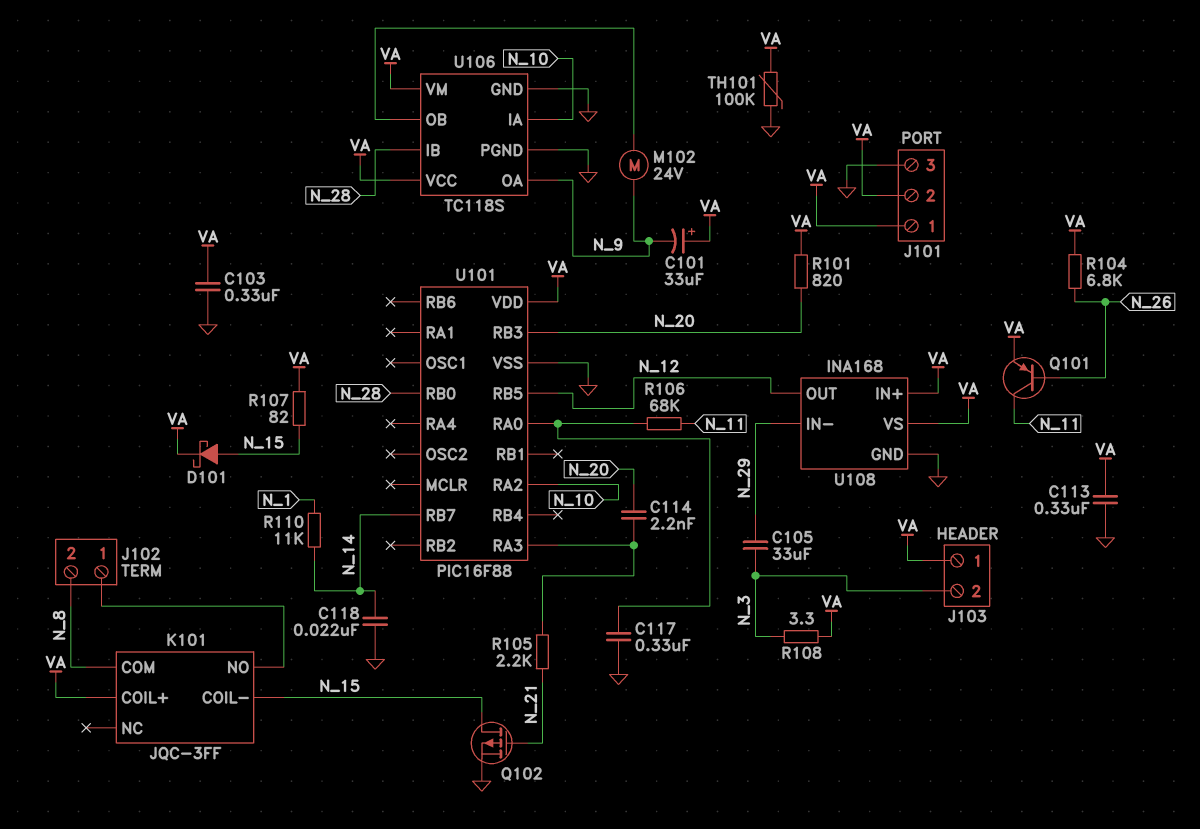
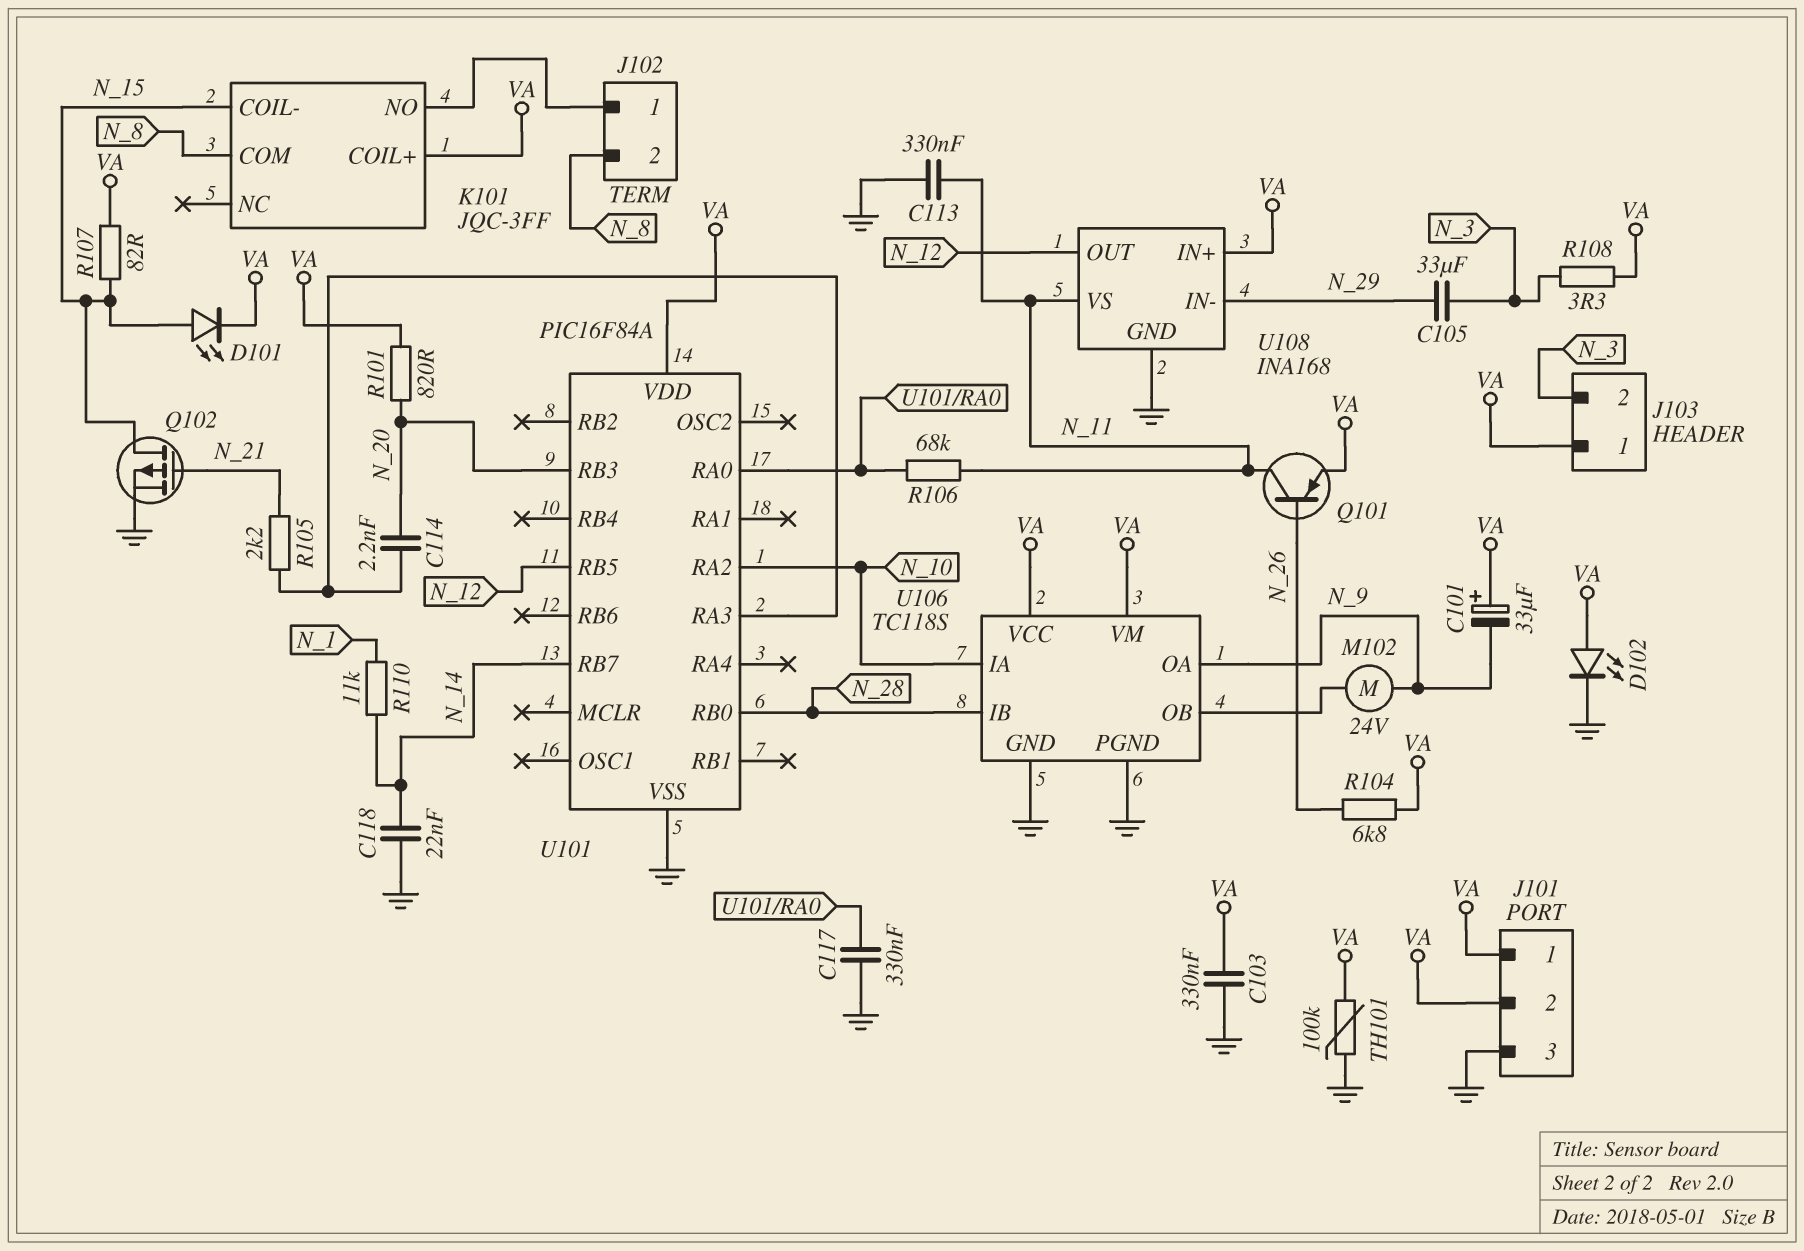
C113: 330nF (GND, VA) -> 330nF (GND, N_11)
D101: schottky (A N_15, K VA) -> LED (A N_15, K VA)
D102: none -> LED (A VA, K GND)
U101: PIC16F88 -> PIC16F84A
U108 pin VS: VA -> N_11

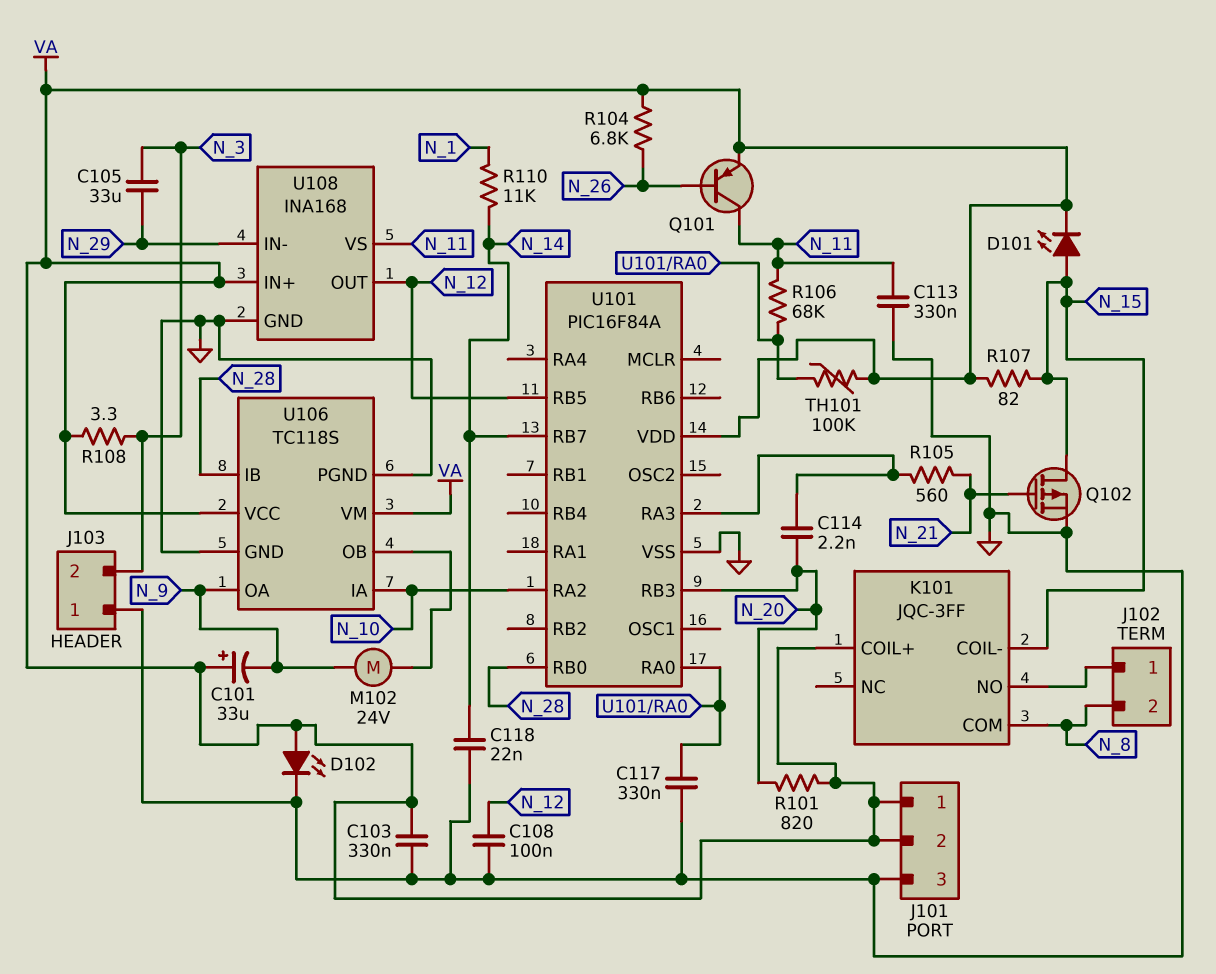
C108: none -> 100nF (GND, N_12)
J103 pin 1: VA -> GND
R105: 2.2k (N_21, U101/RA3) -> 560 (N_21, U101/RA3)
TH101: 100k (GND, VA) -> 100k (U101/RA0, VA)

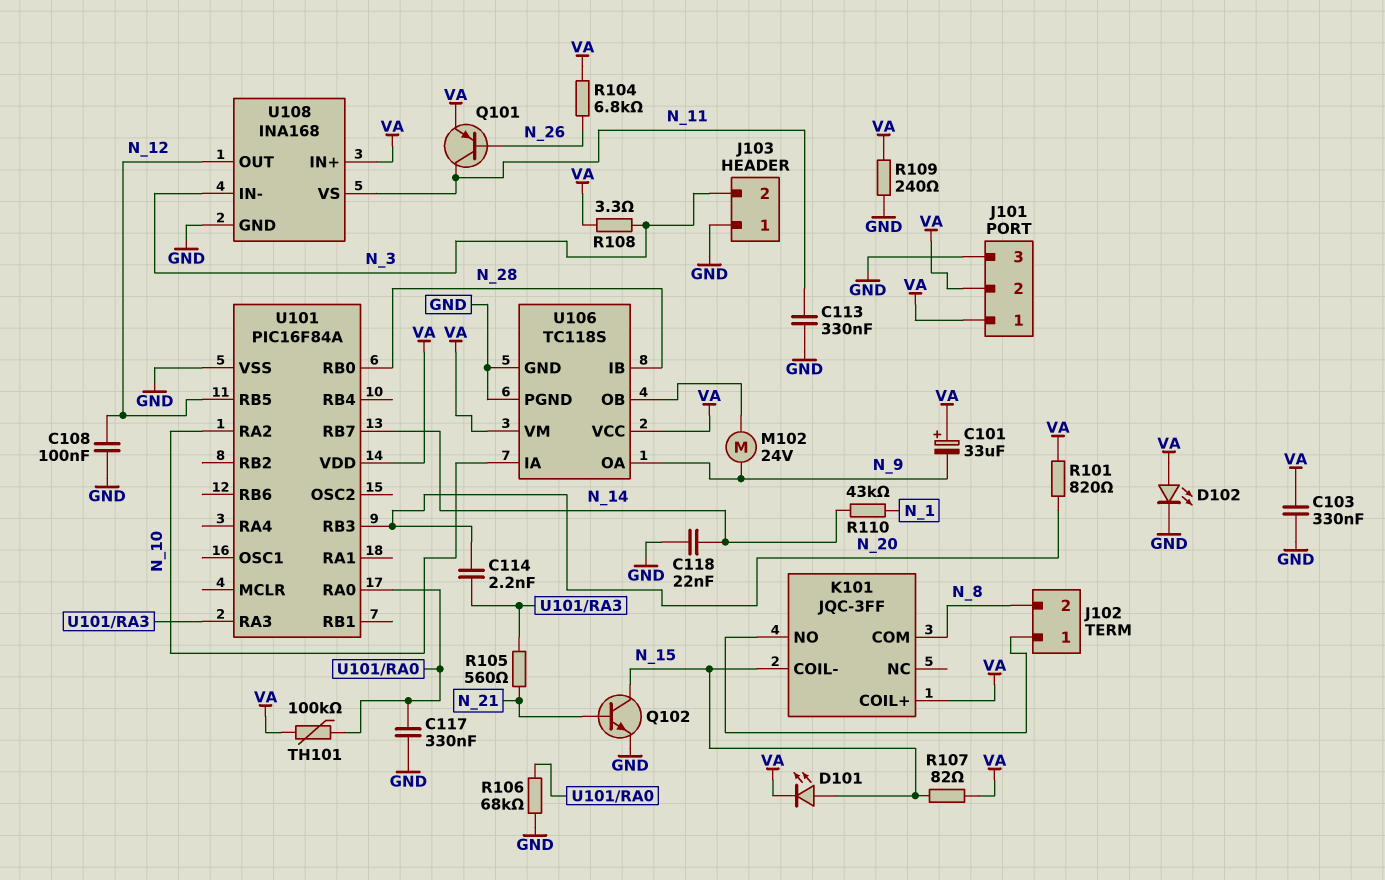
C105: 33uF (N_3, N_29) -> none
Q102: PMOS (G N_21, D N_15, S GND) -> NPN (B N_21, C N_15, E GND)
R106: 68k (N_11, U101/RA0) -> 68k (GND, U101/RA0)
R109: none -> 240 (GND, VA)
R110: 11k (N_1, N_14) -> 43k (N_1, N_14)
U108 pin IN-: N_29 -> N_3

